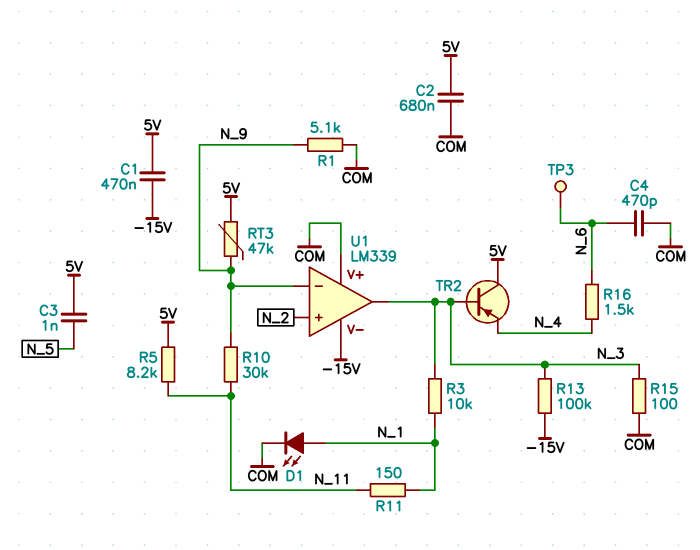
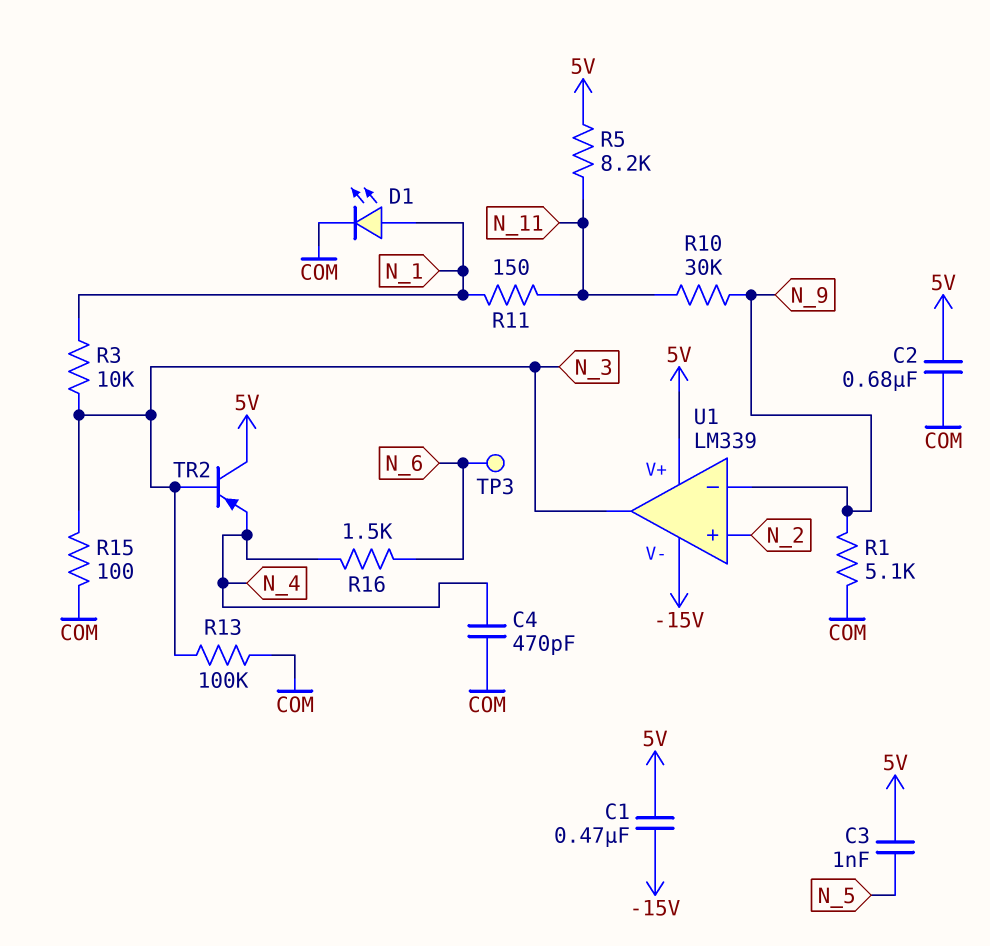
C4: 470pF (COM, N_6) -> 470pF (COM, N_4)
R13: 100k (-15V, N_3) -> 100k (COM, N_3)
RT3: 47k (5V, N_9) -> none
U1 pin V+: COM -> 5V

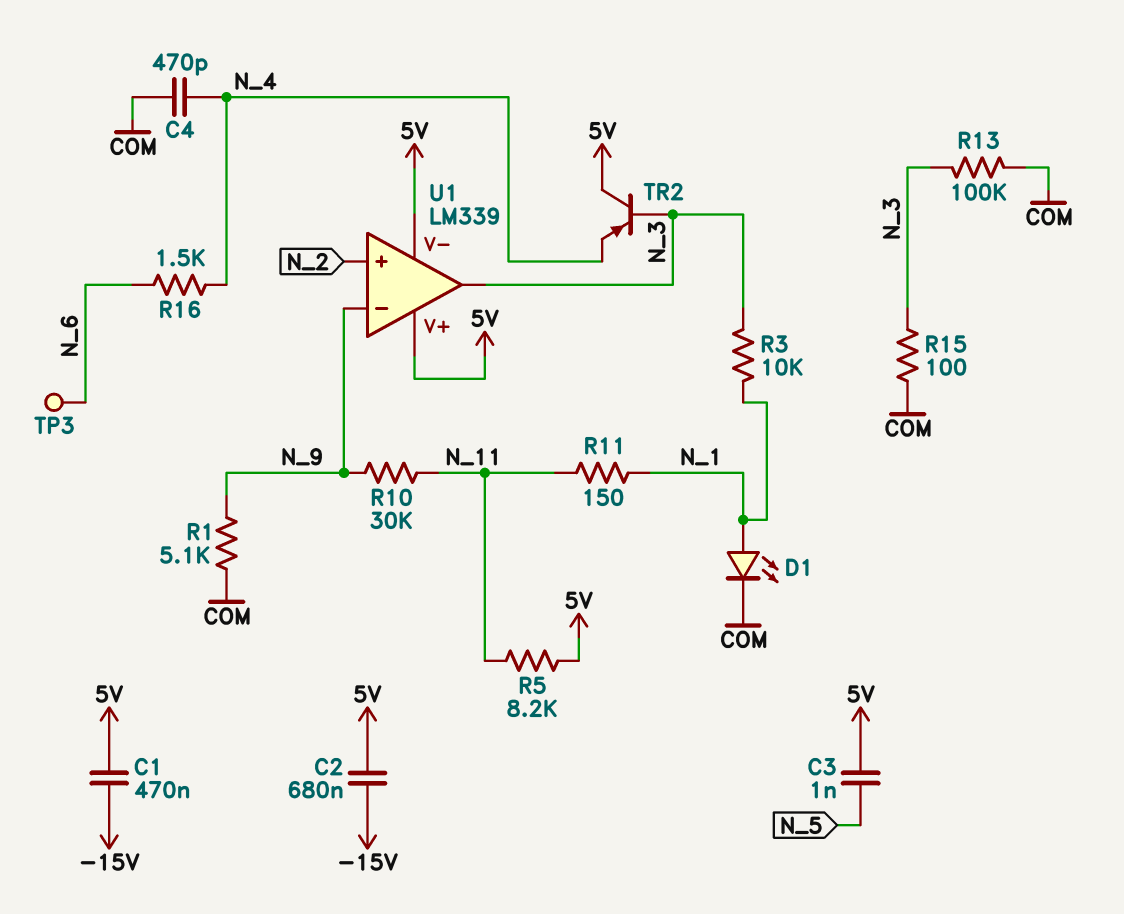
C2: 680nF (5V, COM) -> 680nF (-15V, 5V)
U1 pin V-: -15V -> 5V

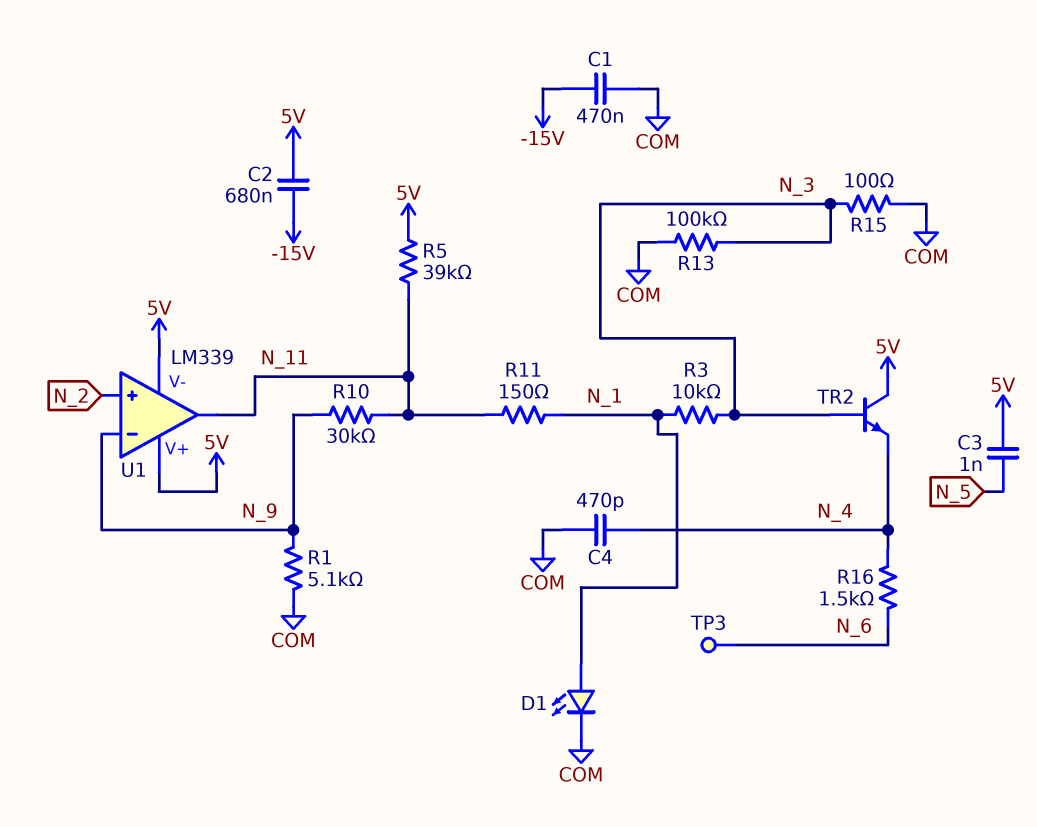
C1: 470nF (-15V, 5V) -> 470nF (-15V, COM)
R5: 8.2k (5V, N_11) -> 39k (5V, N_11)
TR2: PNP (B N_3, C 5V, E N_4) -> NPN (B N_3, C 5V, E N_4)
U1 pin out: N_3 -> N_11

